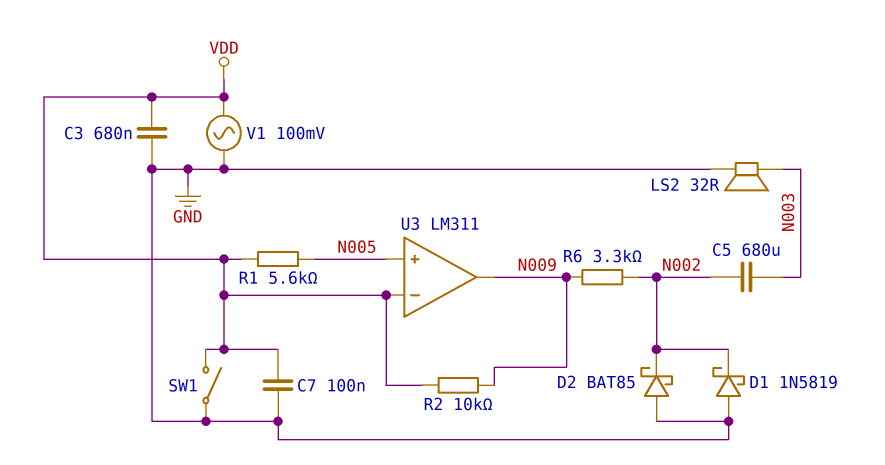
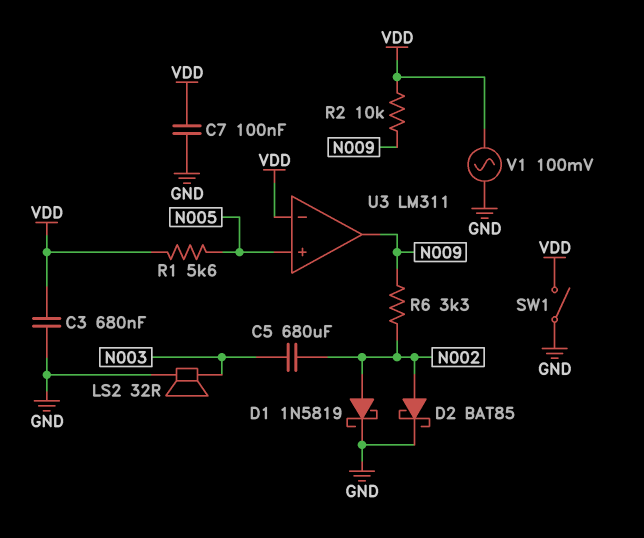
D1: schottky 1N5819 (A GND, K N002) -> schottky 1N5819 (A N002, K GND)
D2: schottky BAT85 (A GND, K N002) -> schottky BAT85 (A N002, K GND)

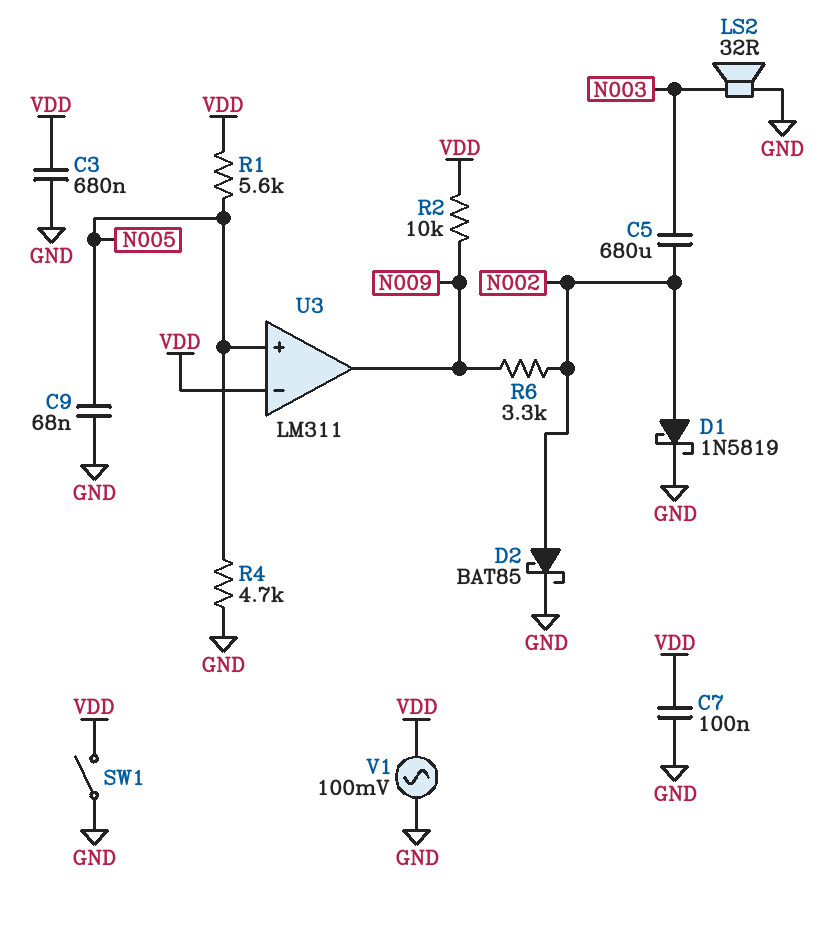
C9: none -> 68nF (GND, N005)
R4: none -> 4.7k (GND, N005)

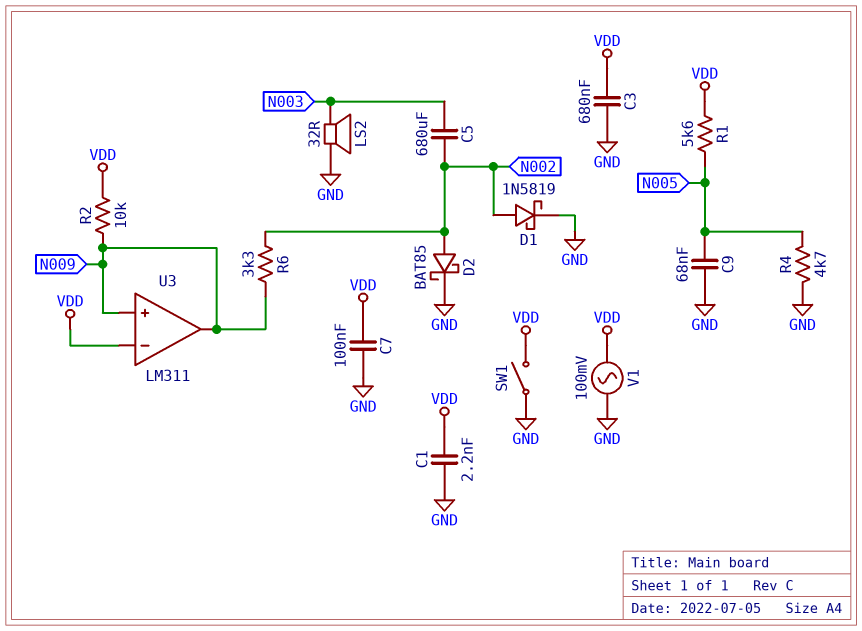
C1: none -> 2.2nF (GND, VDD)
U3 pin in+: N005 -> N009

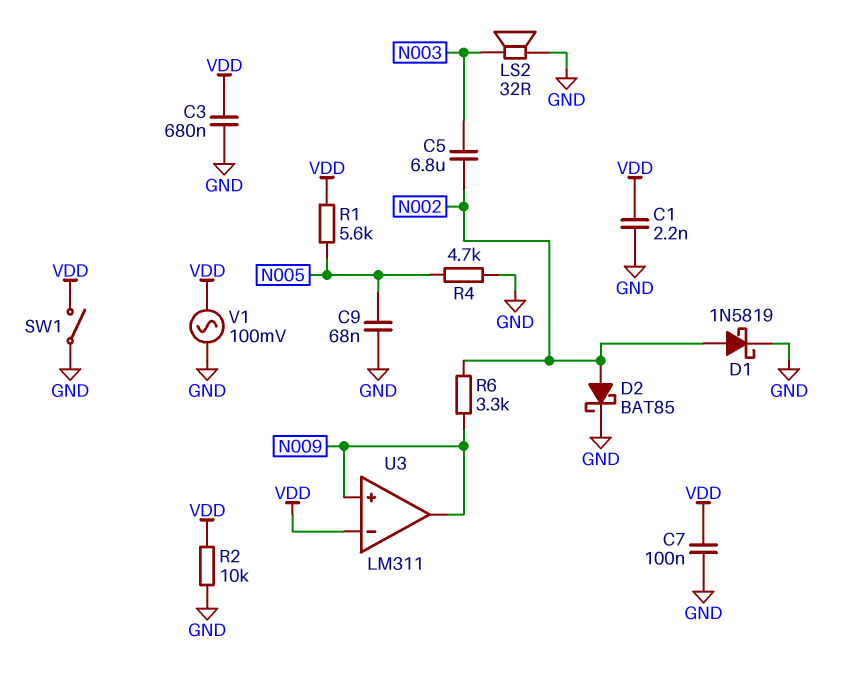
C5: 680uF (N002, N003) -> 6.8uF (N002, N003)
R2: 10k (N009, VDD) -> 10k (GND, VDD)

